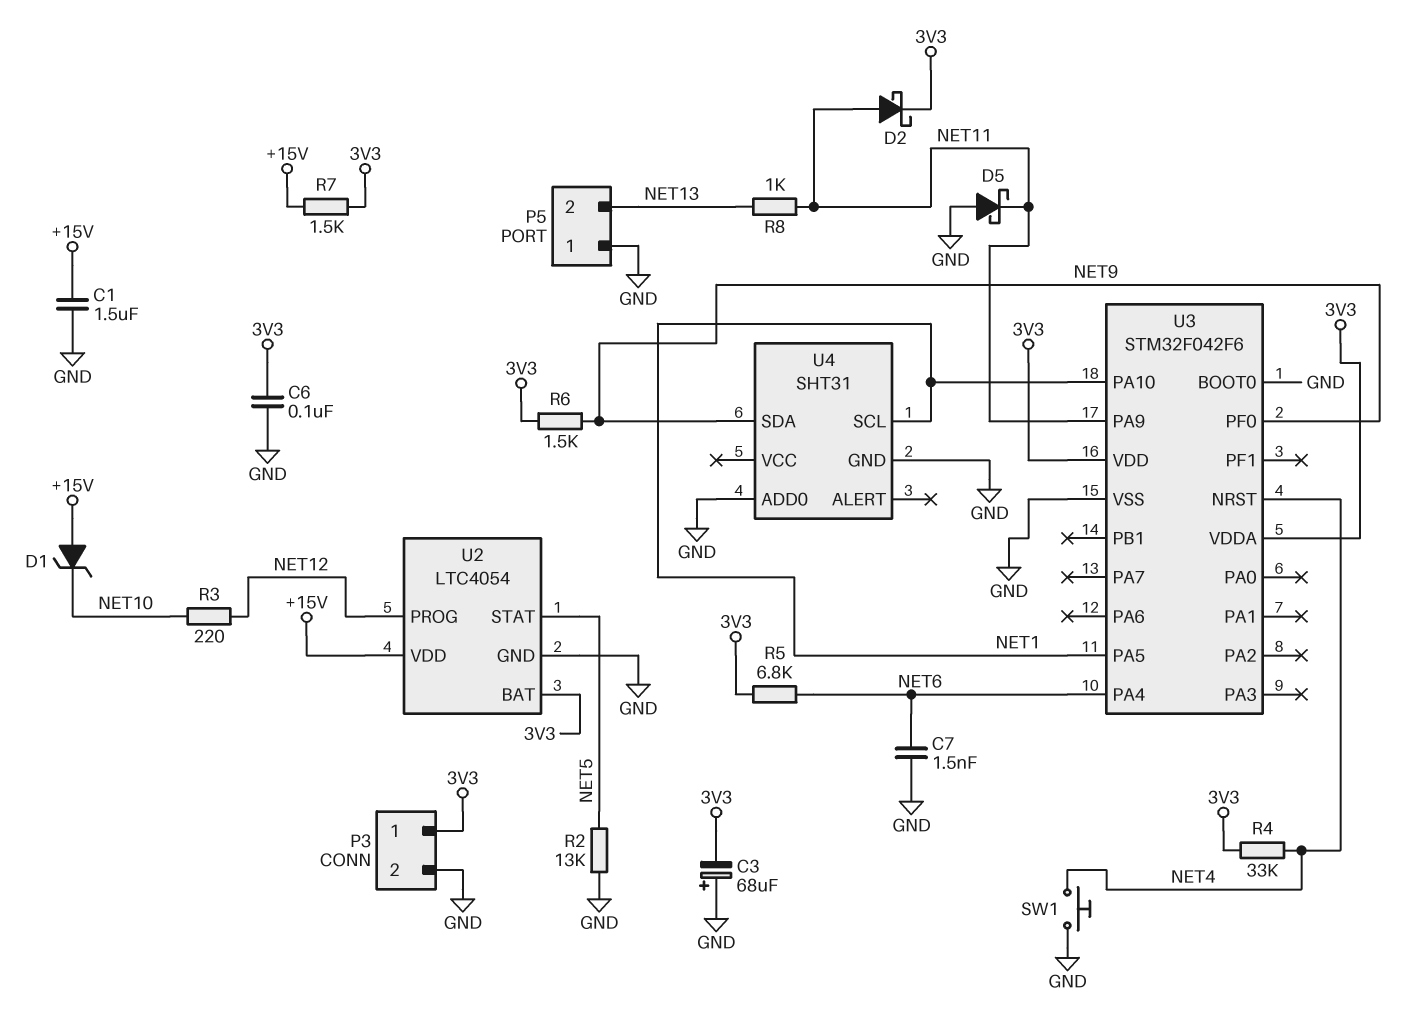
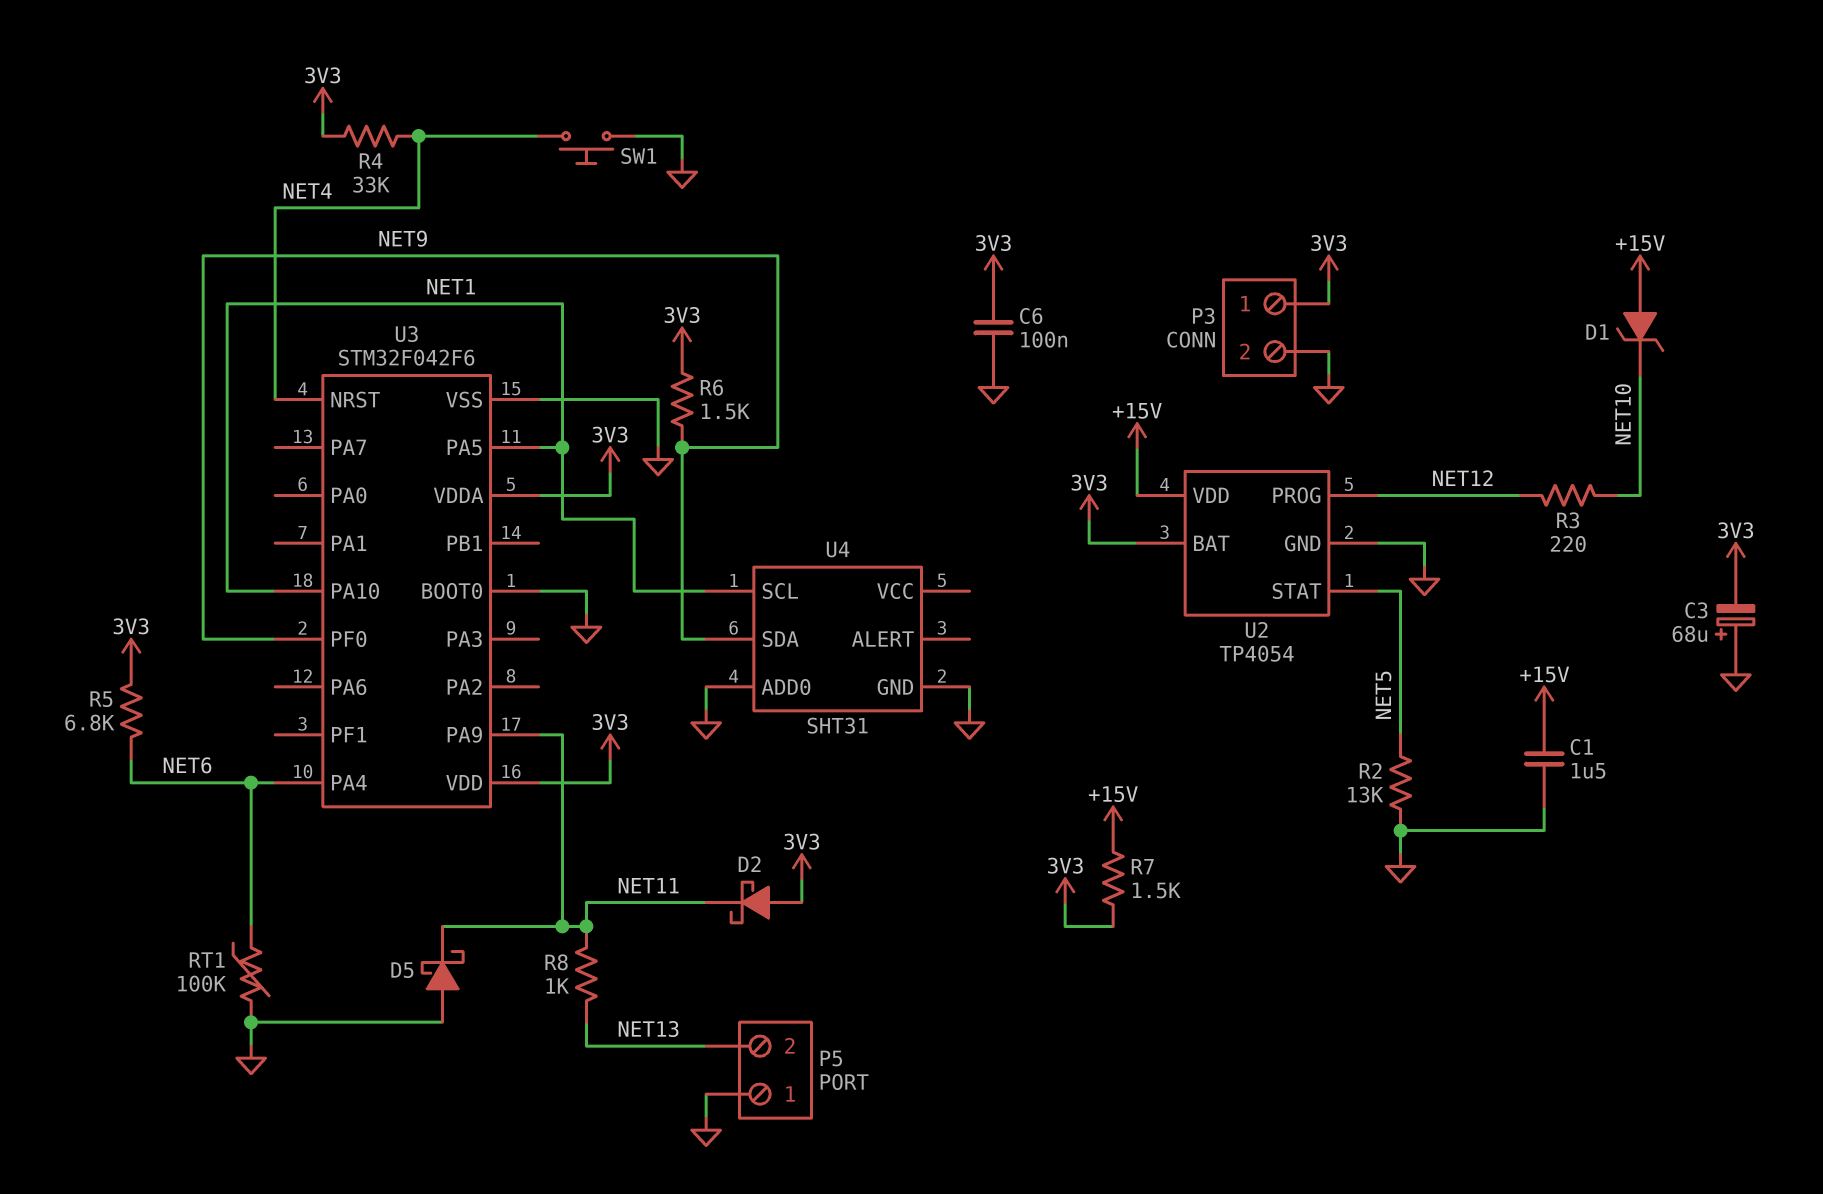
C7: 1.5nF (GND, NET6) -> none
D2: schottky (A NET11, K 3V3) -> schottky (A 3V3, K NET11)
RT1: none -> 100k (GND, NET6)
U2: LTC4054 -> TP4054

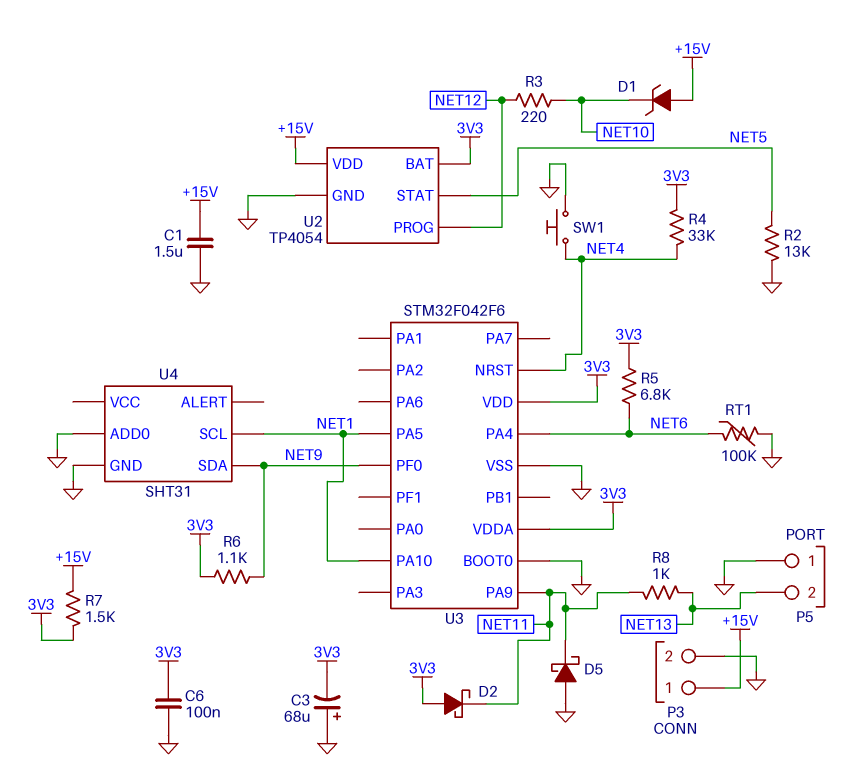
P3 pin 1: 3V3 -> +15V
R6: 1.5k (3V3, NET9) -> 1.1k (3V3, NET9)

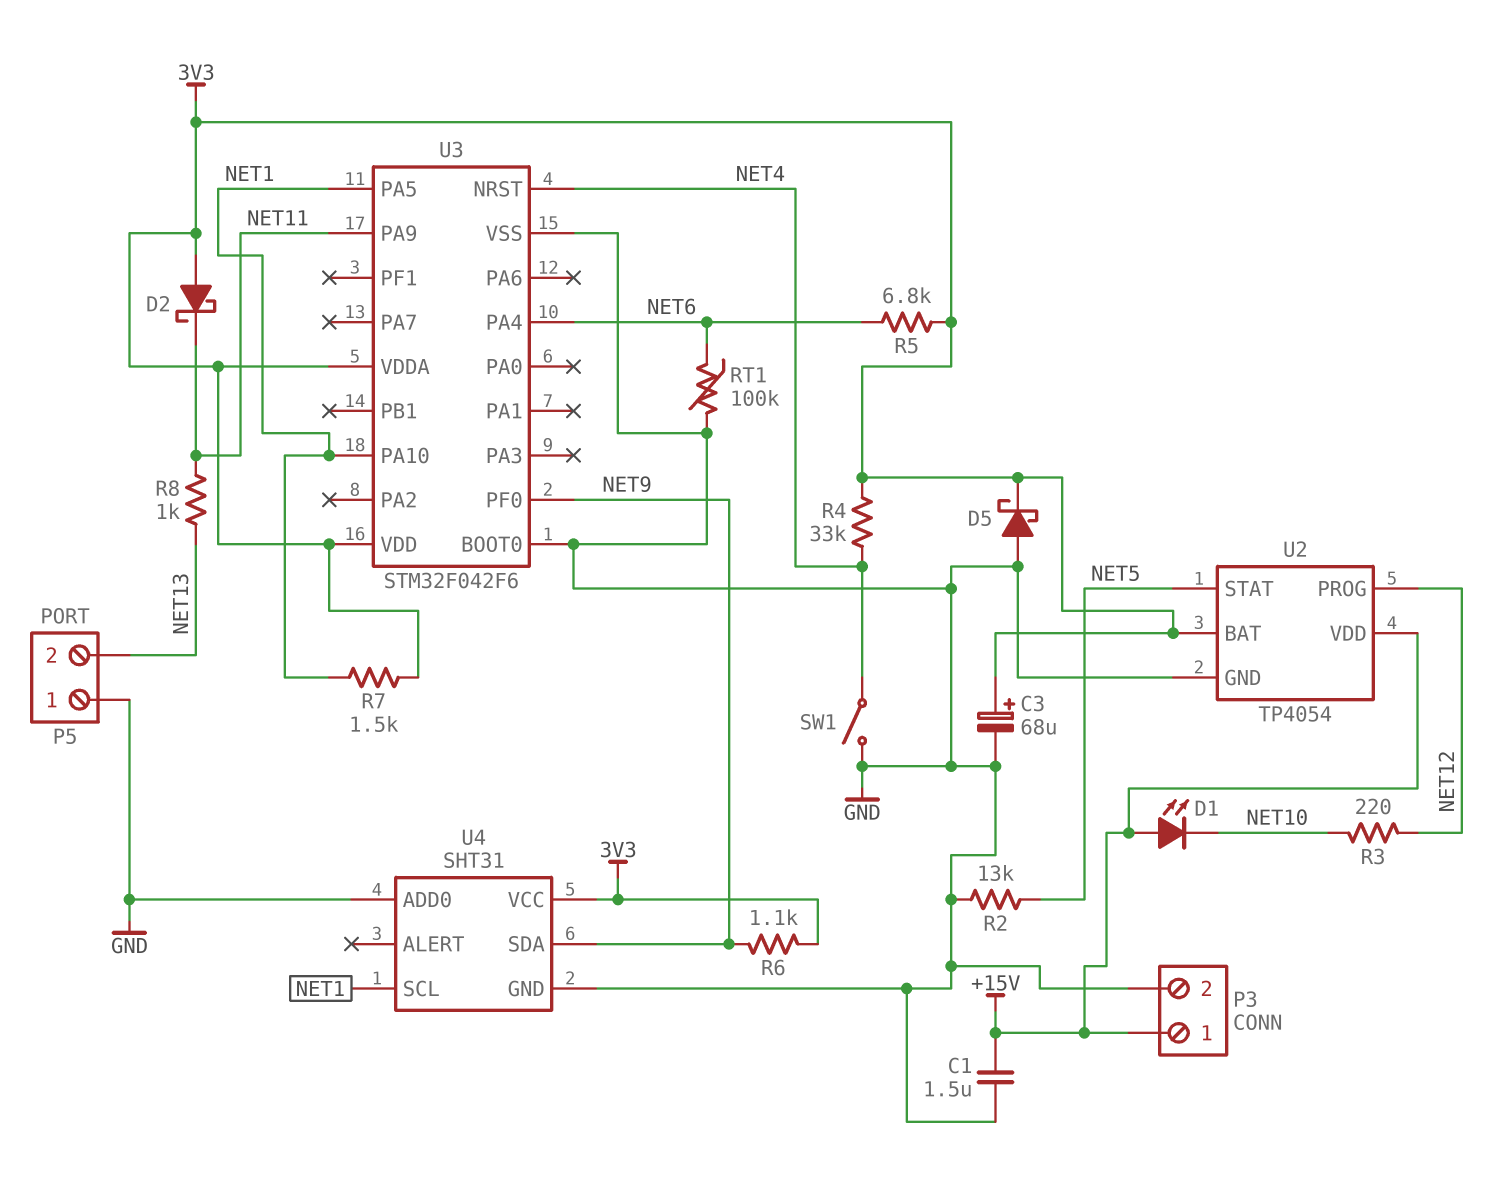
C3: 68uF (plus GND, minus 3V3) -> 68uF (plus 3V3, minus GND)
C6: 100nF (3V3, GND) -> none
D1: zener (A +15V, K NET10) -> LED (A +15V, K NET10)
D5: schottky (A GND, K NET11) -> schottky (A GND, K 3V3)
R7: 1.5k (+15V, 3V3) -> 1.5k (3V3, NET1)
SW1: button (GND, NET4) -> switch (GND, NET4)
U4 pin VCC: none -> 3V3

